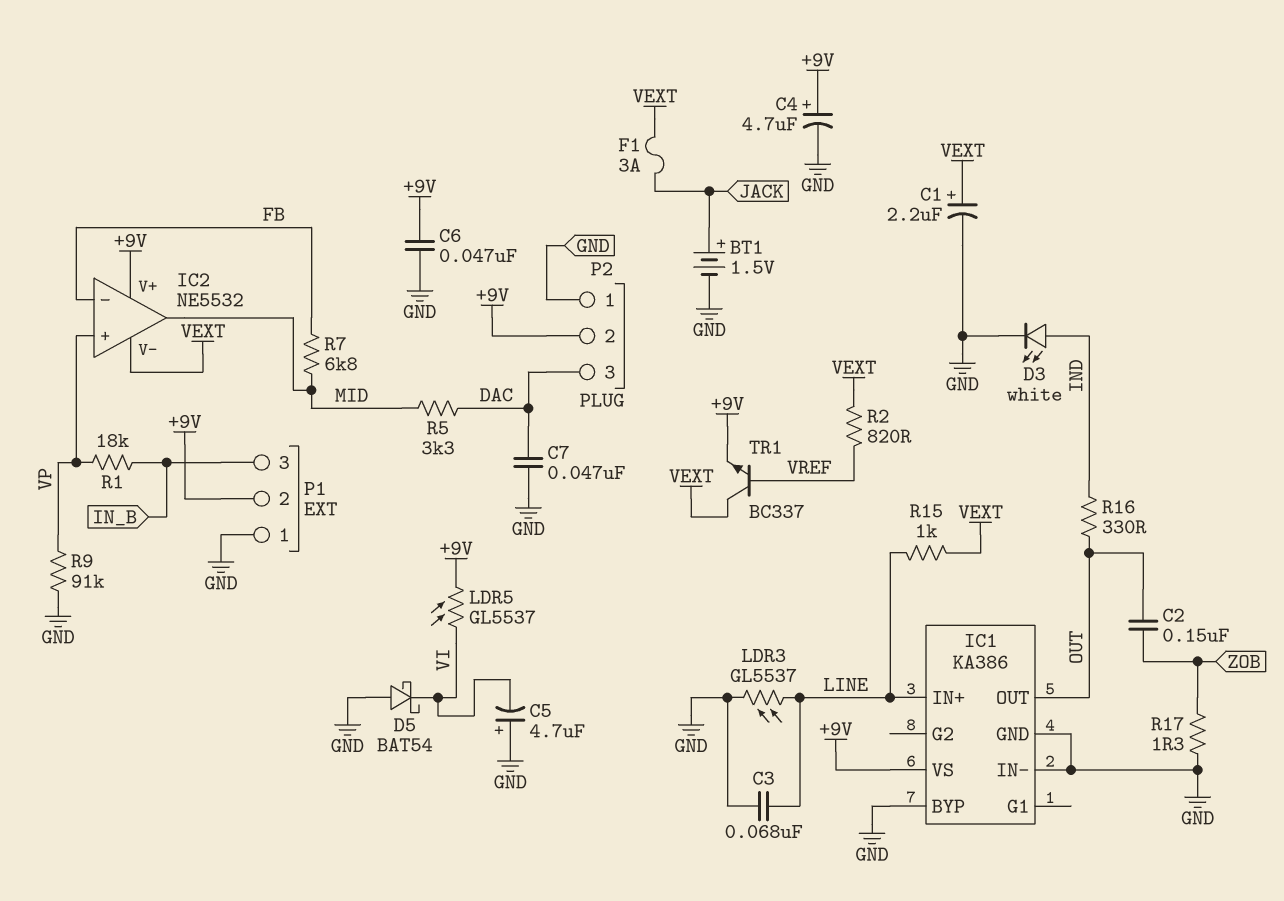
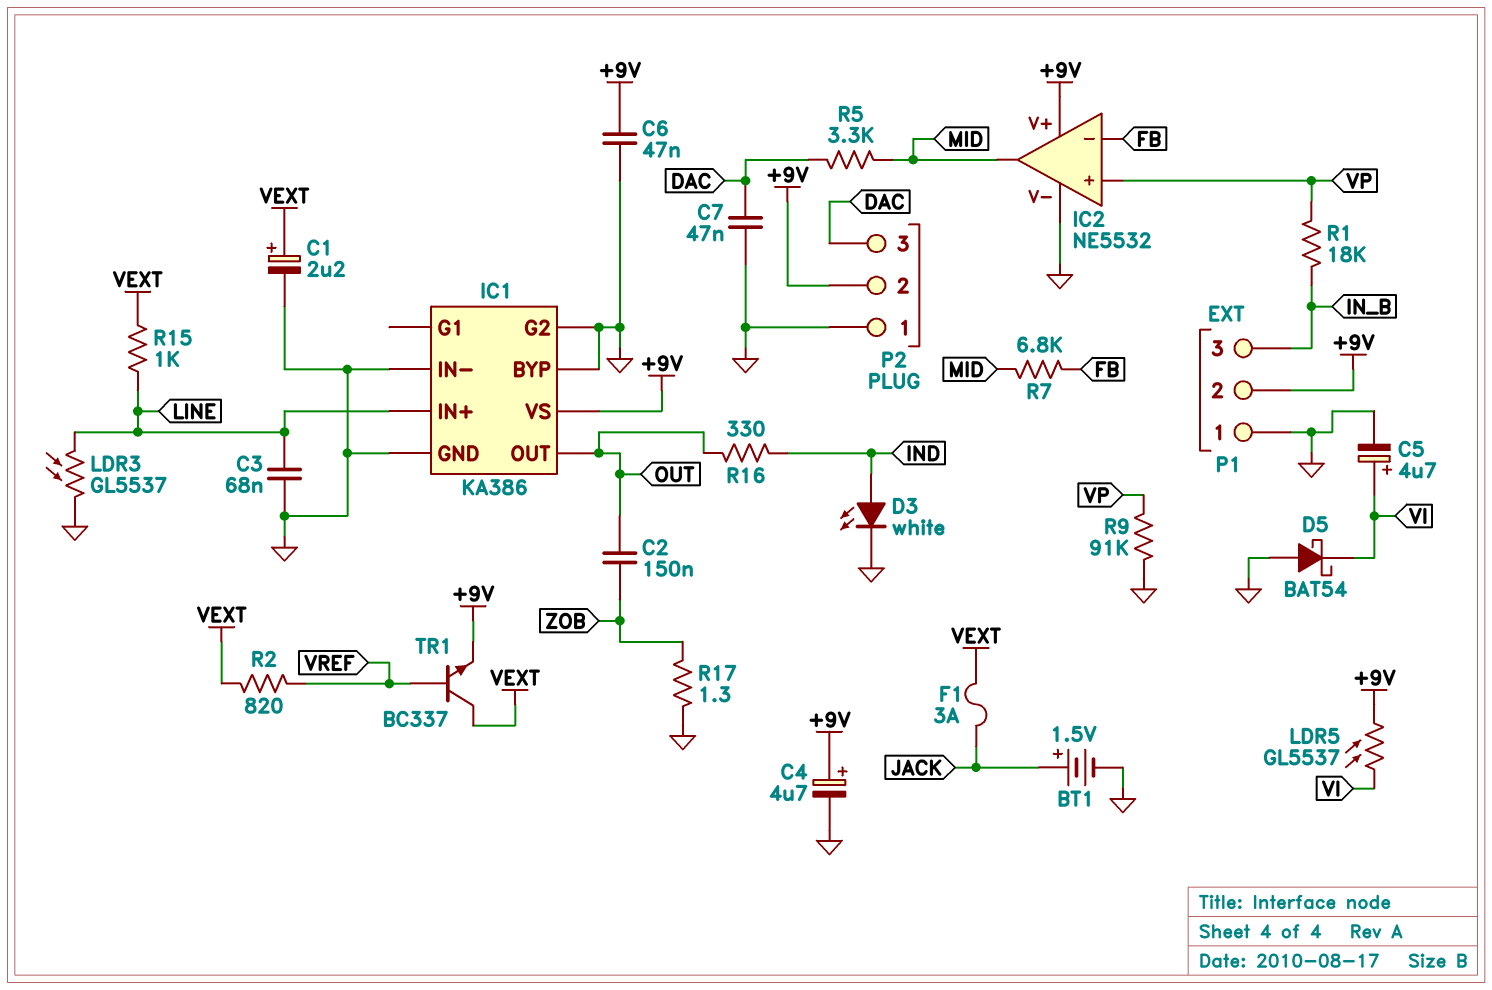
C5: 4.7uF (plus GND, minus VI) -> 4.7uF (plus VI, minus GND)
IC1 pin G2: none -> GND
IC2 pin V-: VEXT -> GND

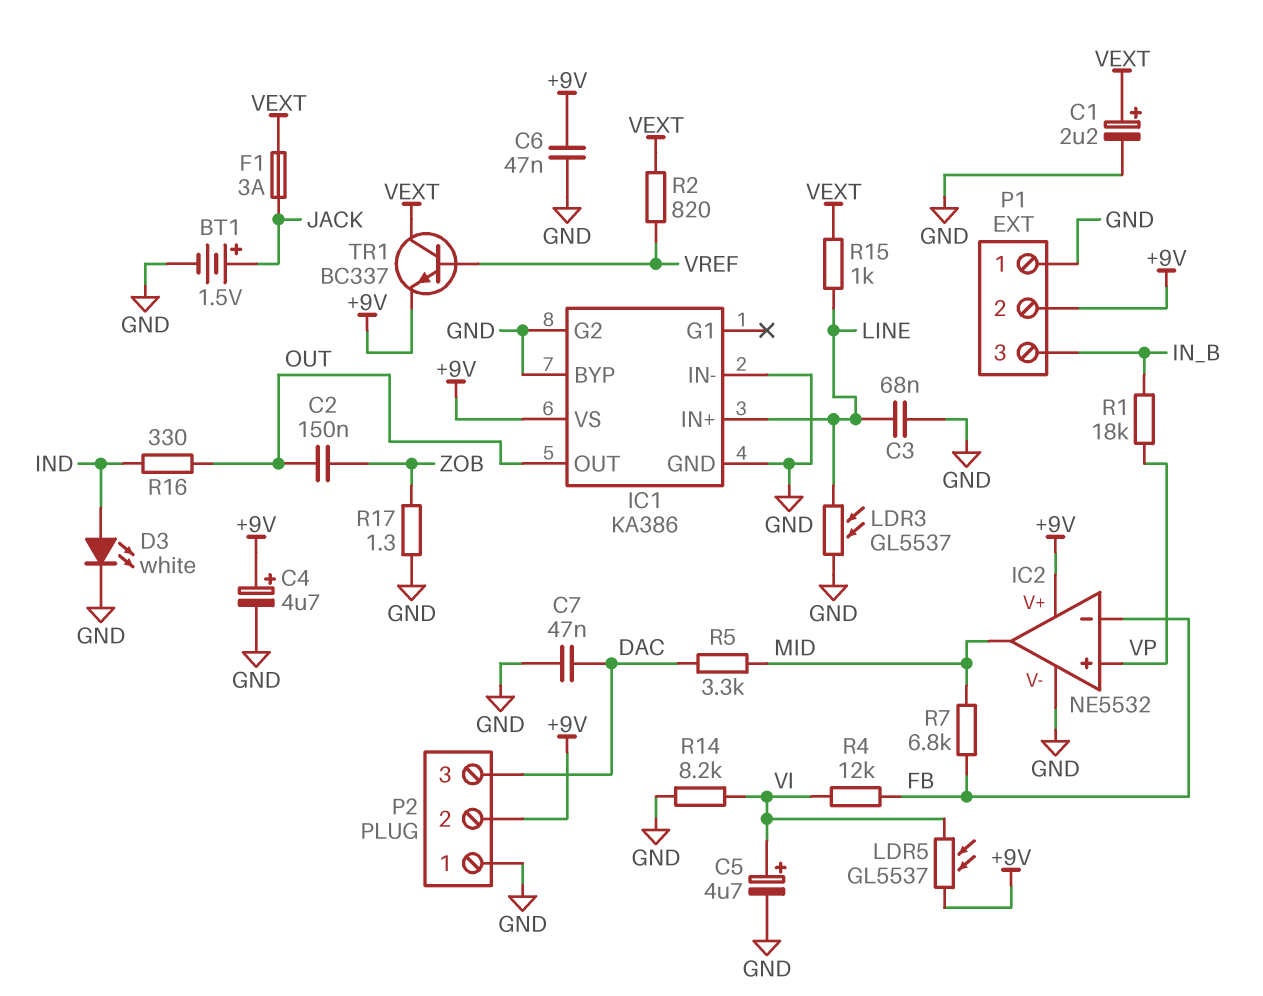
D5: schottky BAT54 (A GND, K VI) -> none
R4: none -> 12k (FB, VI)
R9: 91k (GND, VP) -> none
R14: none -> 8.2k (GND, VI)

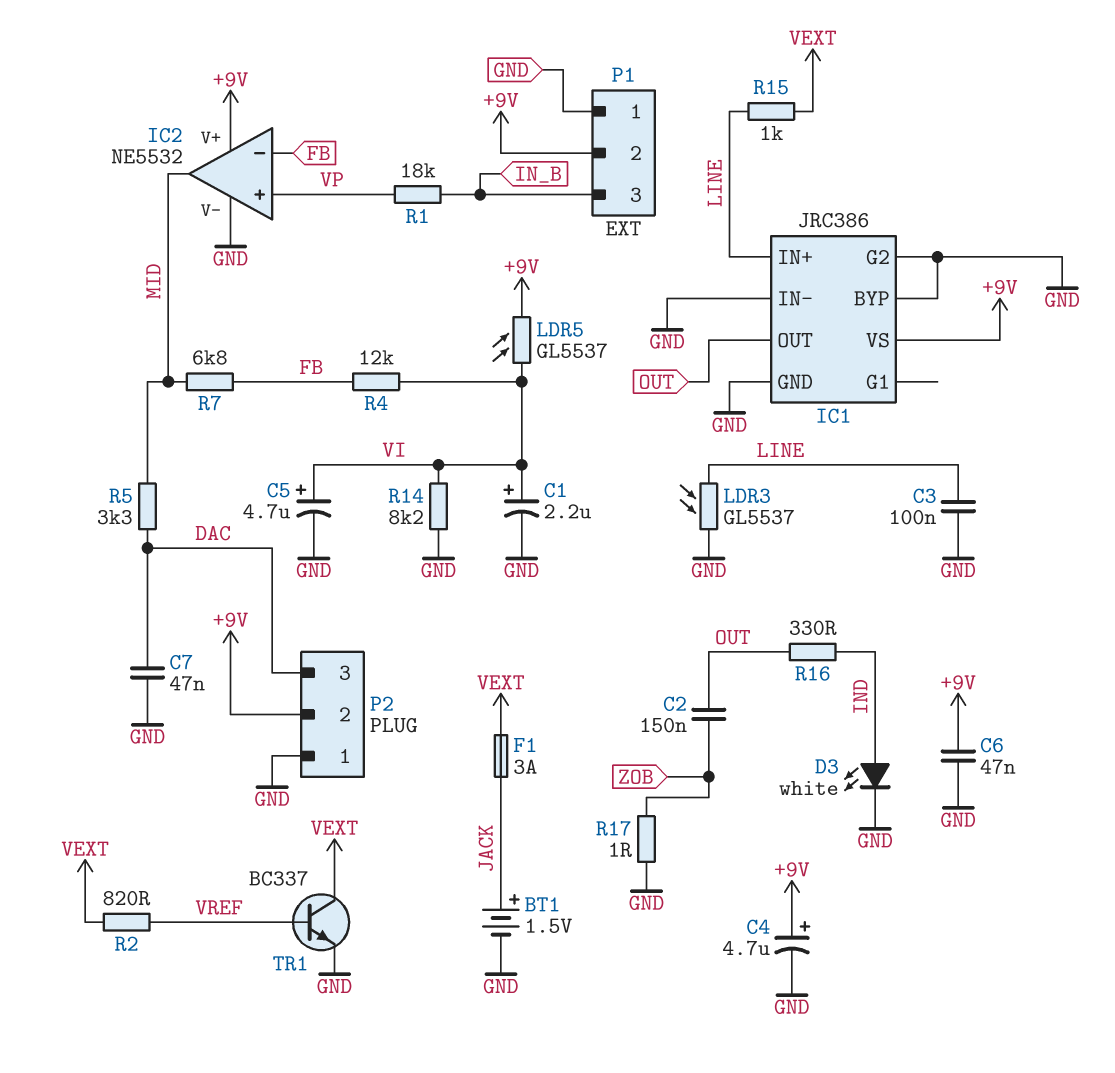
C1: 2.2uF (plus VEXT, minus GND) -> 2.2uF (plus VI, minus GND)
C3: 68nF (GND, LINE) -> 100nF (GND, LINE)
IC1: KA386 -> JRC386
R17: 1.3 (GND, ZOB) -> 1 (GND, ZOB)
TR1: NPN BC337 (B VREF, C VEXT, E +9V) -> NPN BC337 (B VREF, C VEXT, E GND)

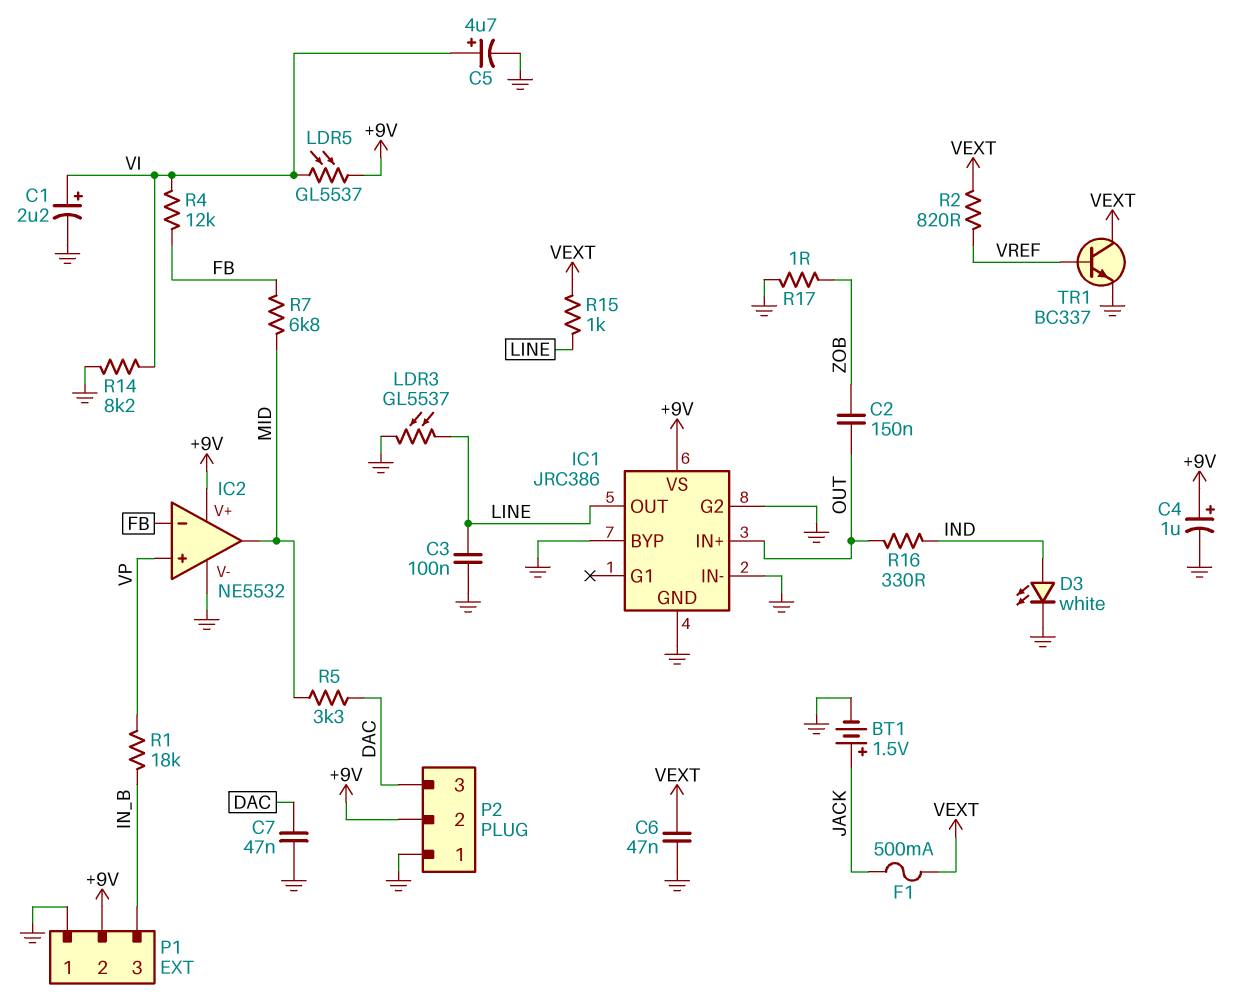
C4: 4.7uF (plus +9V, minus GND) -> 1uF (plus +9V, minus GND)
C6: 47nF (+9V, GND) -> 47nF (GND, VEXT)
F1: 3A (JACK, VEXT) -> 500mA (JACK, VEXT)
IC1 pin IN+: LINE -> OUT
IC1 pin OUT: OUT -> LINE

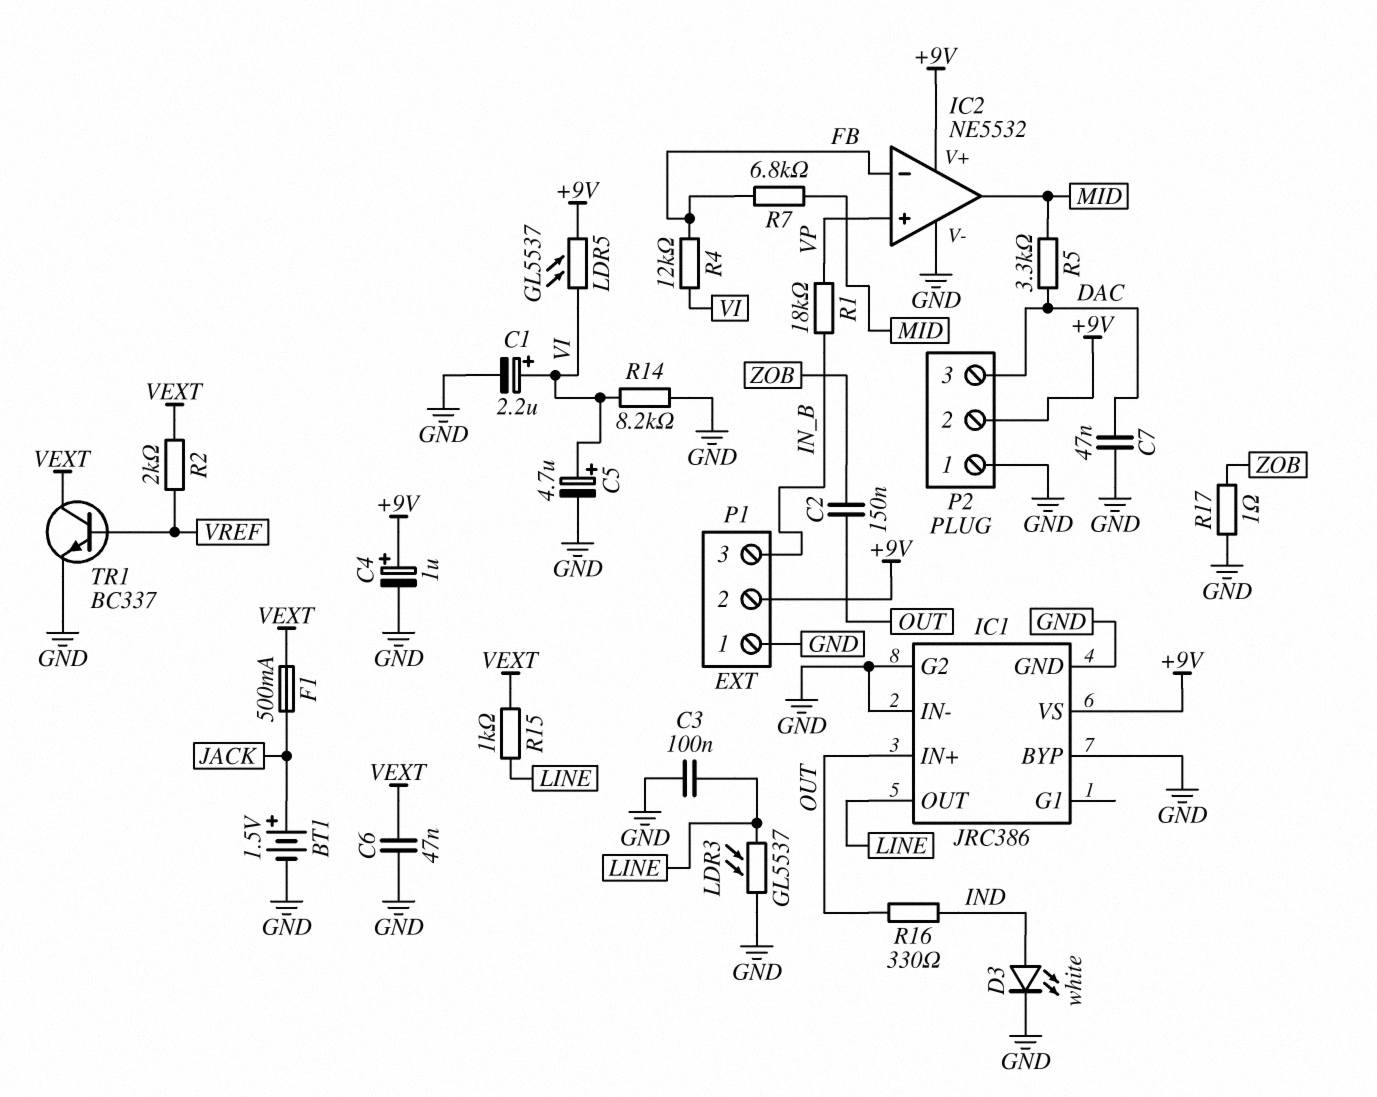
R2: 820 (VEXT, VREF) -> 2k (VEXT, VREF)

